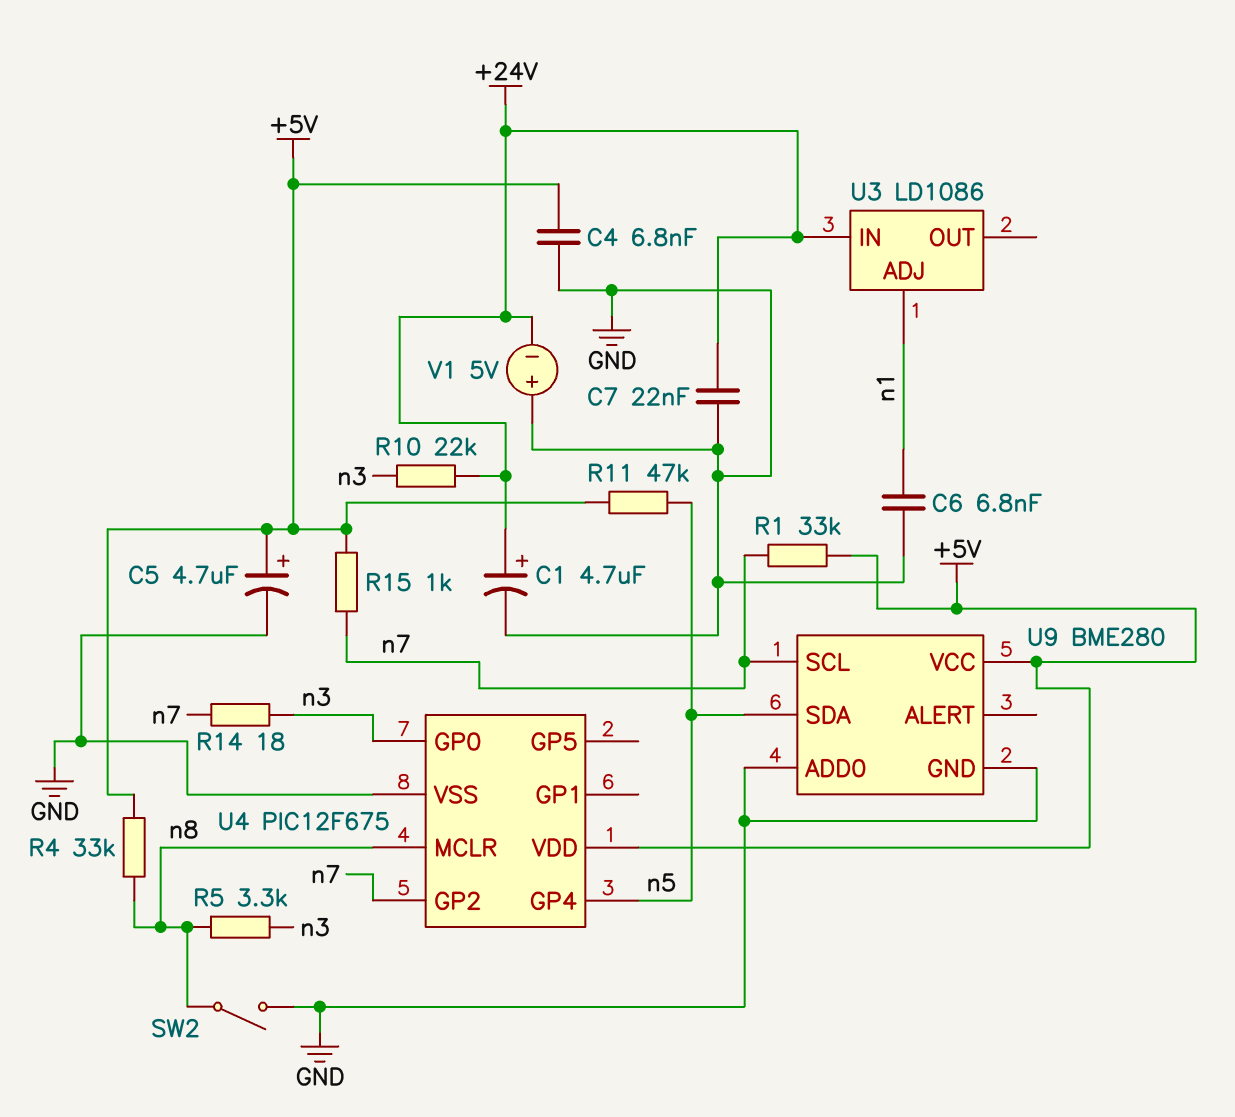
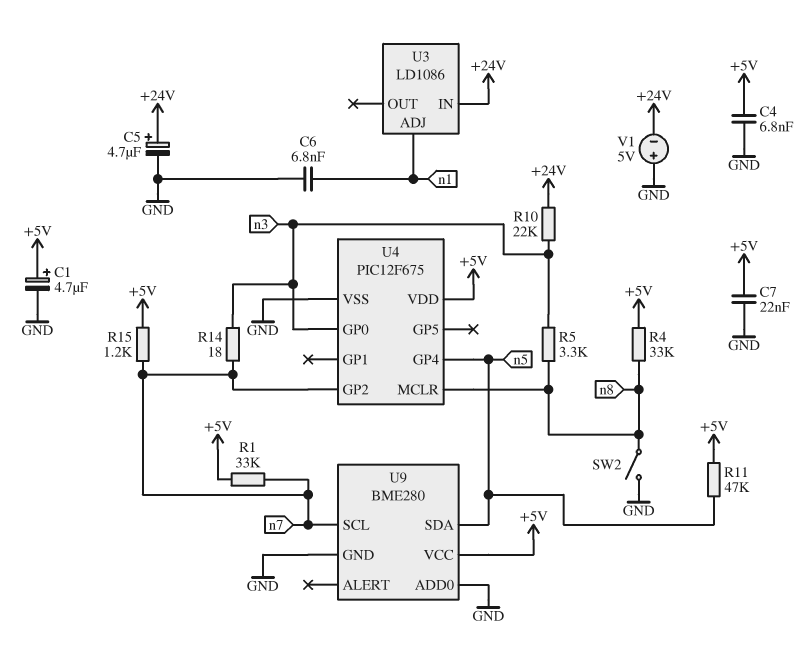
C1: 4.7uF (plus +24V, minus GND) -> 4.7uF (plus +5V, minus GND)
C5: 4.7uF (plus +5V, minus GND) -> 4.7uF (plus +24V, minus GND)
C7: 22nF (+24V, GND) -> 22nF (+5V, GND)
R15: 1k (+5V, n7) -> 1.2k (+5V, n7)

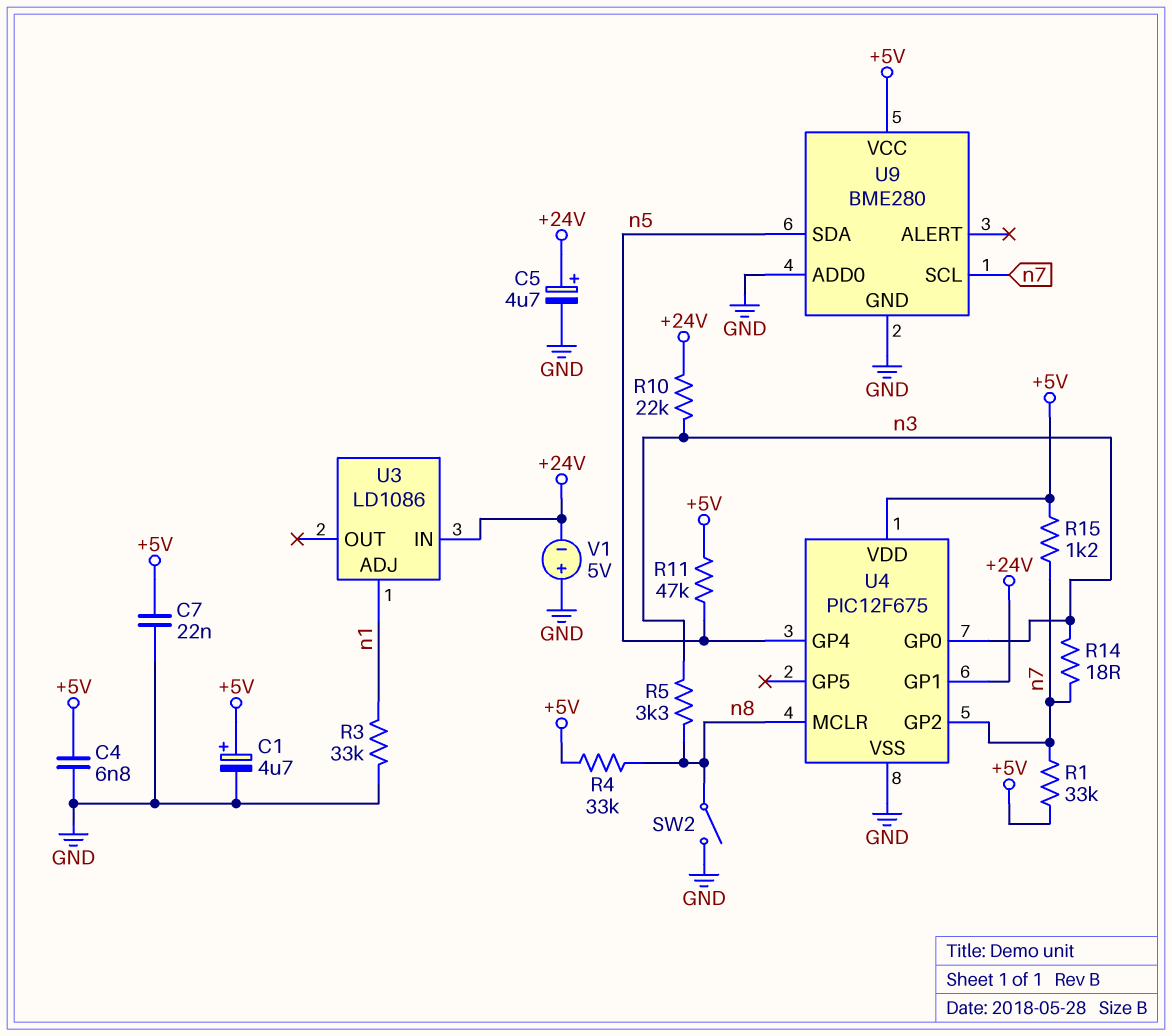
C6: 6.8nF (GND, n1) -> none
R3: none -> 33k (GND, n1)
U4 pin GP1: none -> +24V

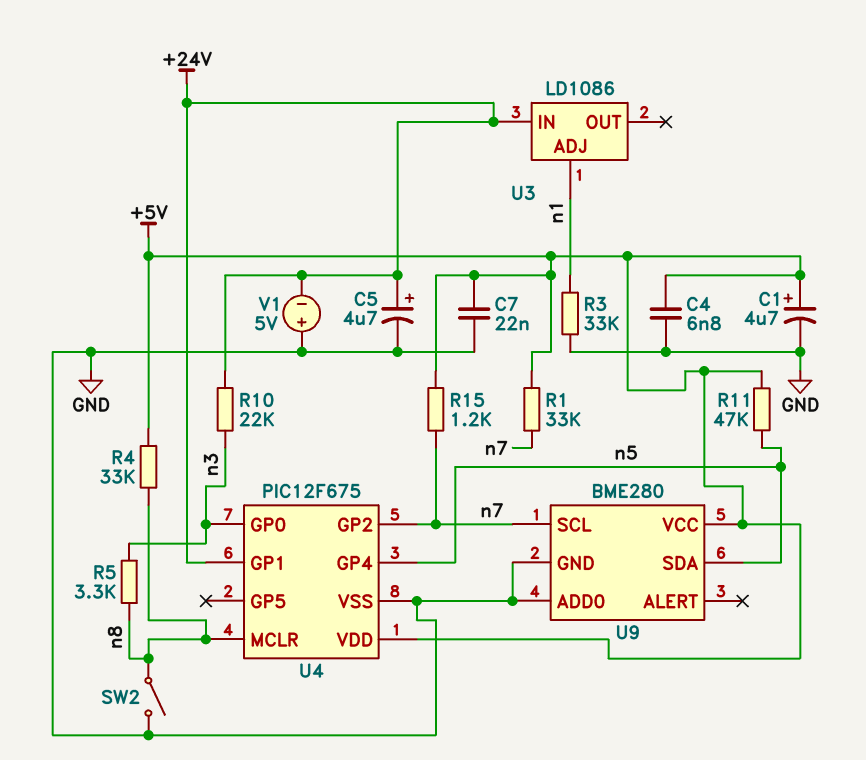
R14: 18 (n3, n7) -> none

